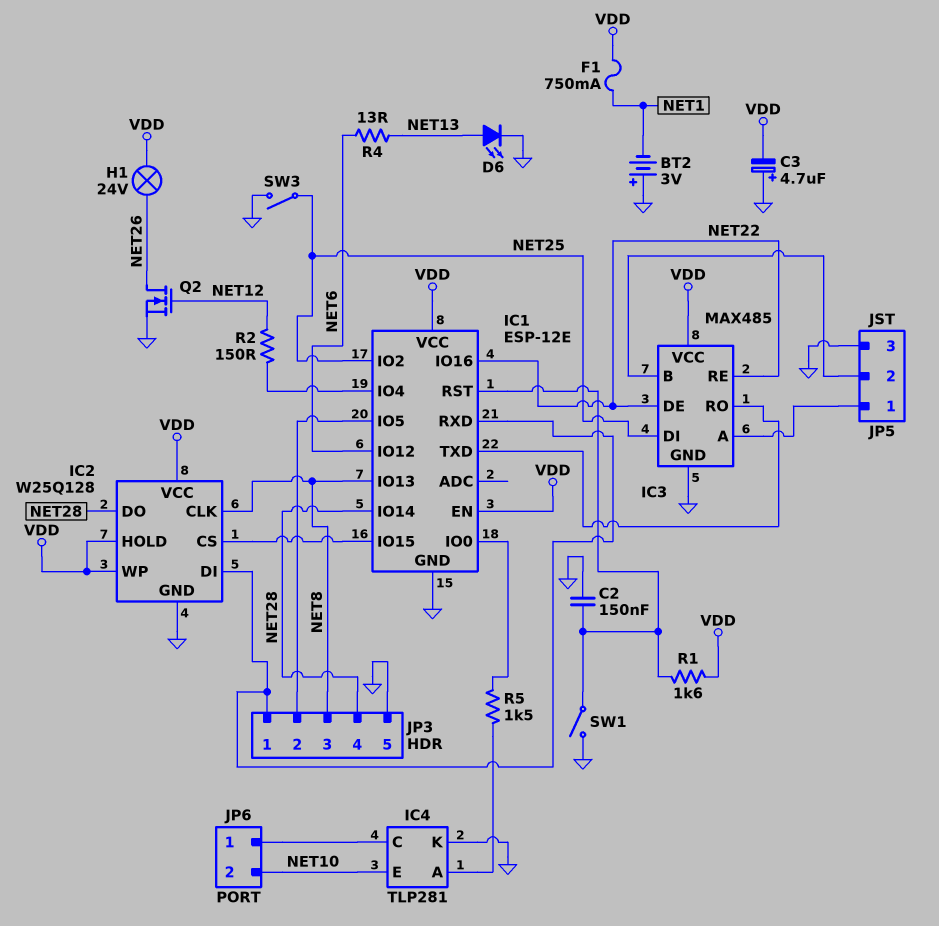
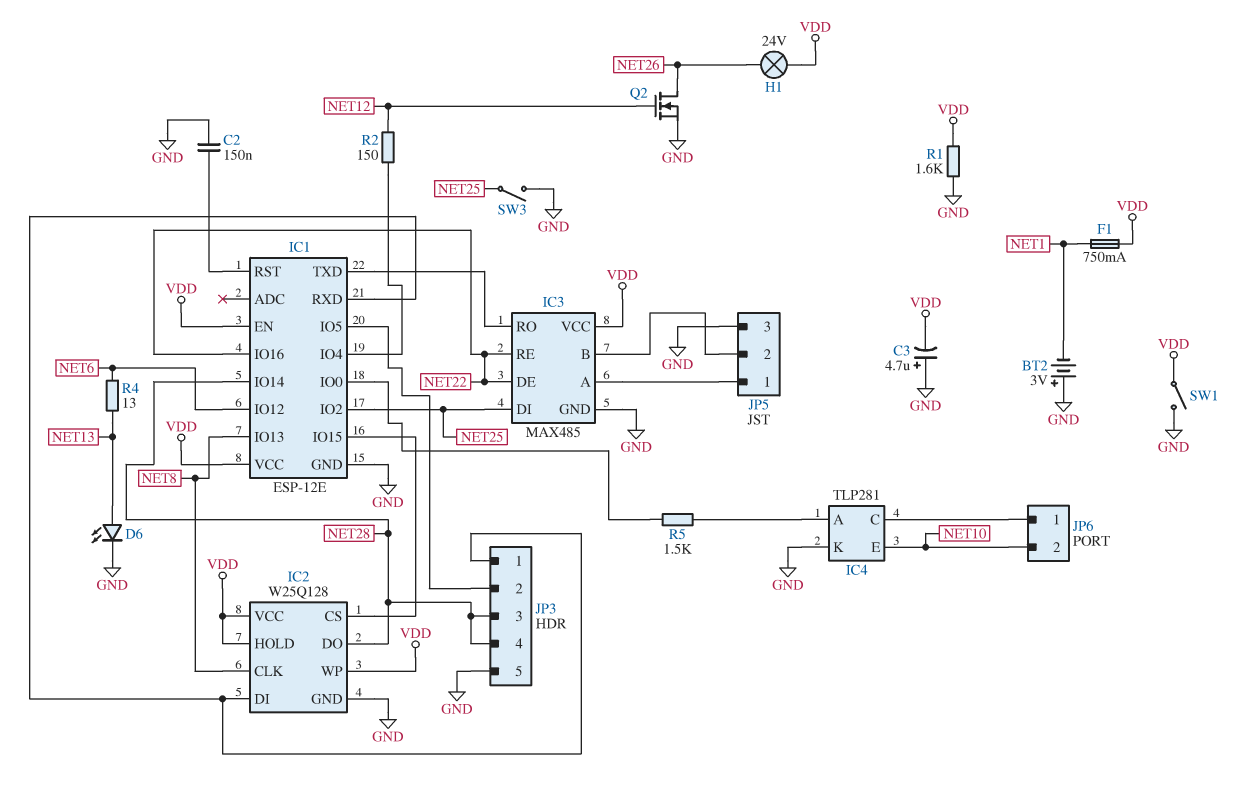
JP3 pin 3: NET8 -> NET28
R1: 1.6k (IC1/RST, VDD) -> 1.6k (GND, VDD)
SW1: switch (GND, IC1/RST) -> switch (GND, VDD)

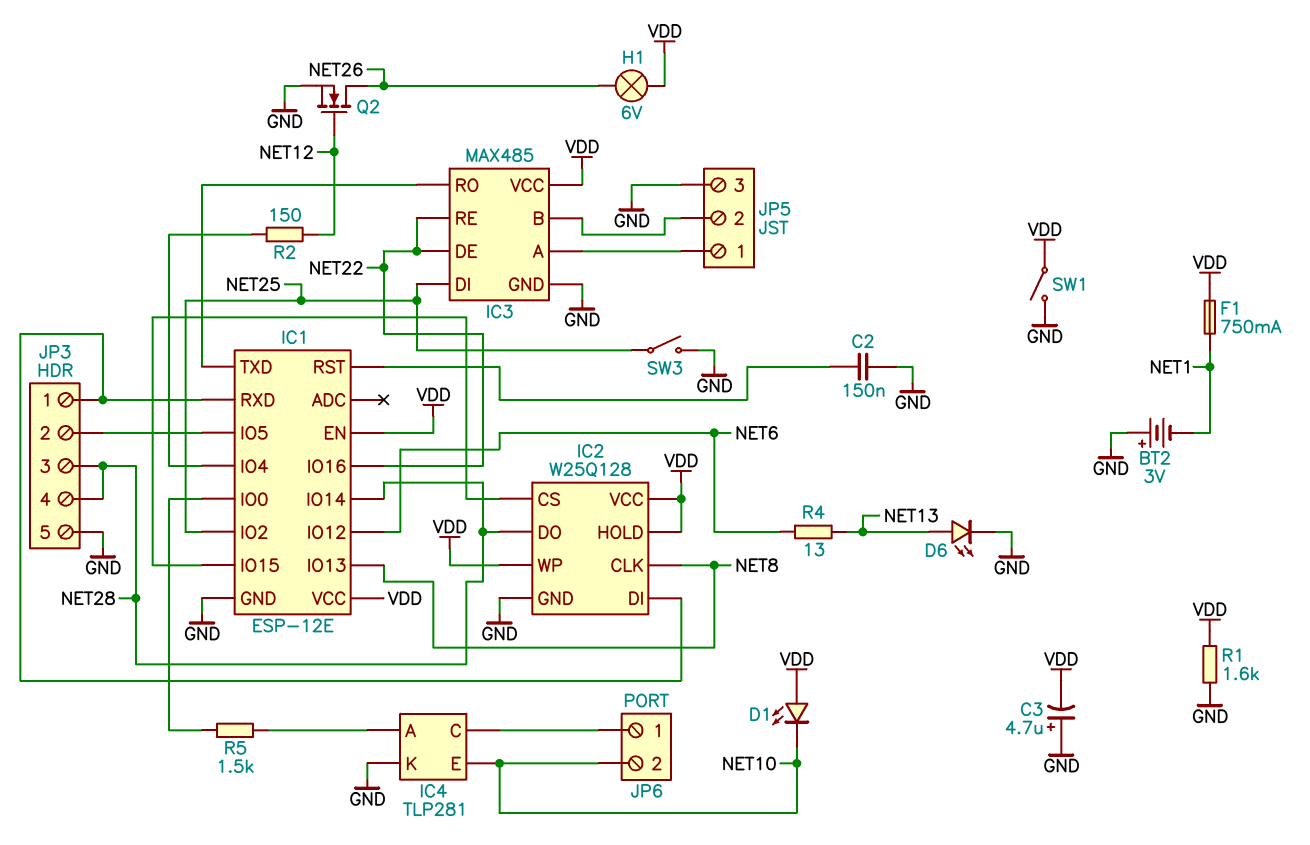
D1: none -> LED (A VDD, K NET10)
H1: lamp 24V (NET26, VDD) -> lamp 6V (NET26, VDD)

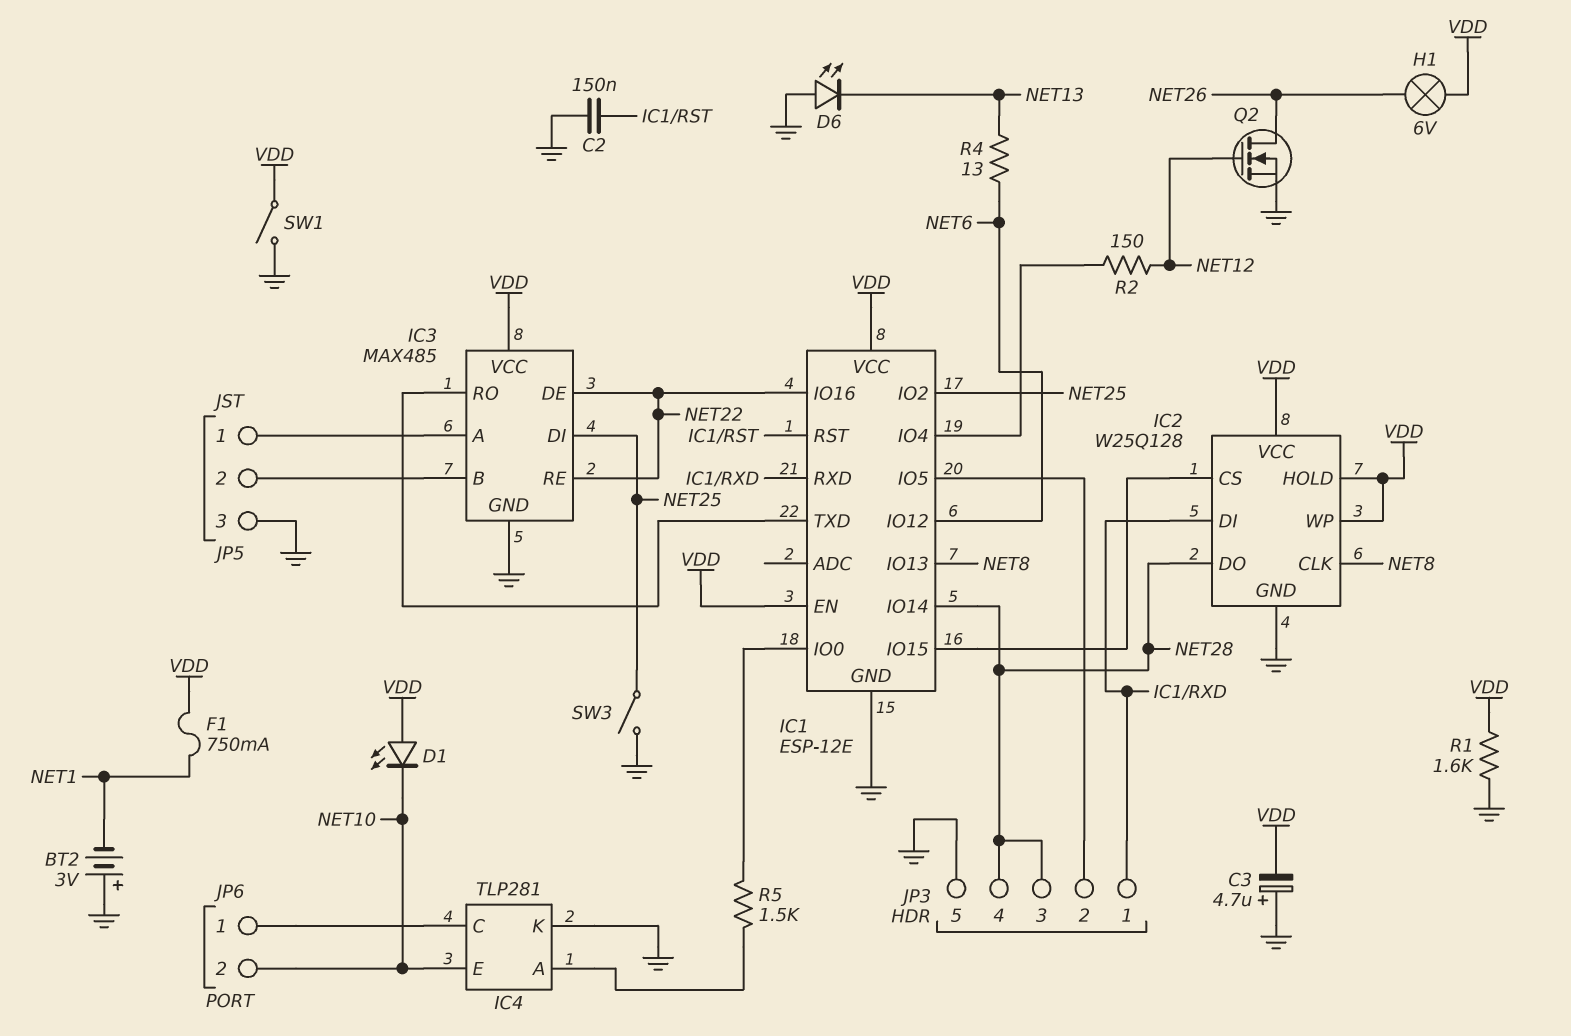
D6: LED (A NET13, K GND) -> LED (A GND, K NET13)

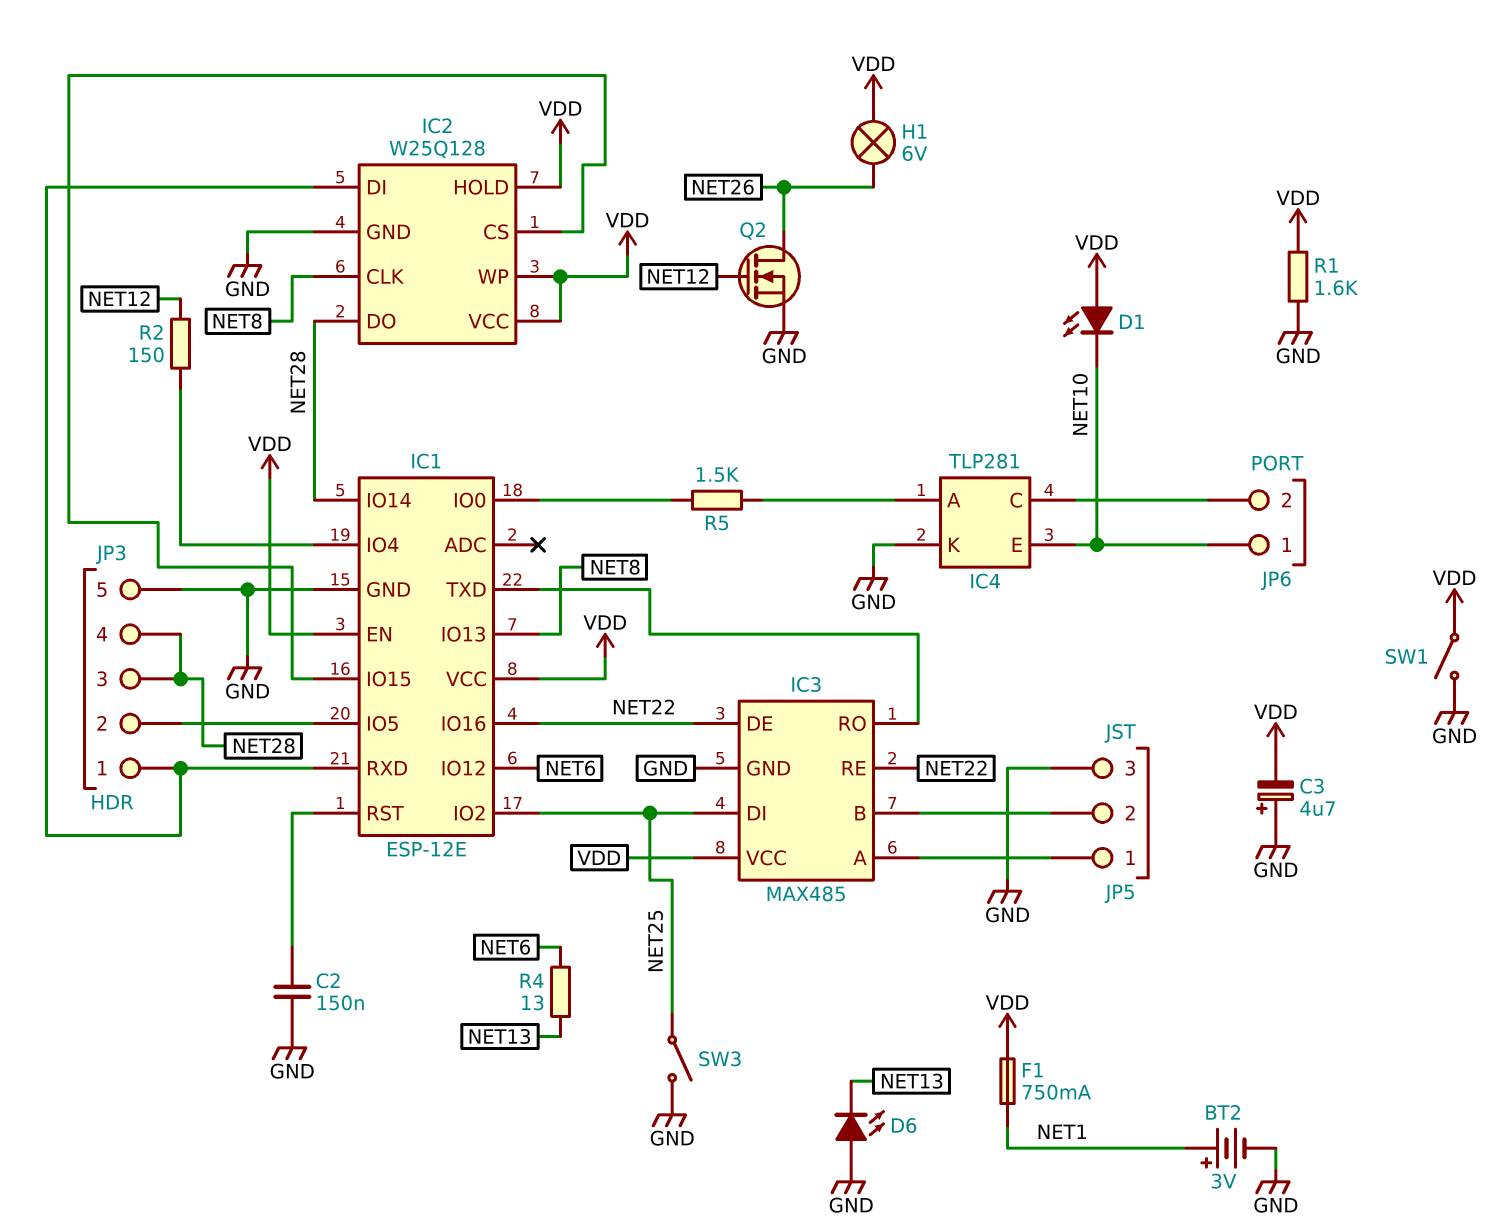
BT2: 3V (plus GND, minus NET1) -> 3V (plus NET1, minus GND)
JP6 pin 1: IC4/C -> NET10
JP6 pin 2: NET10 -> IC4/C

